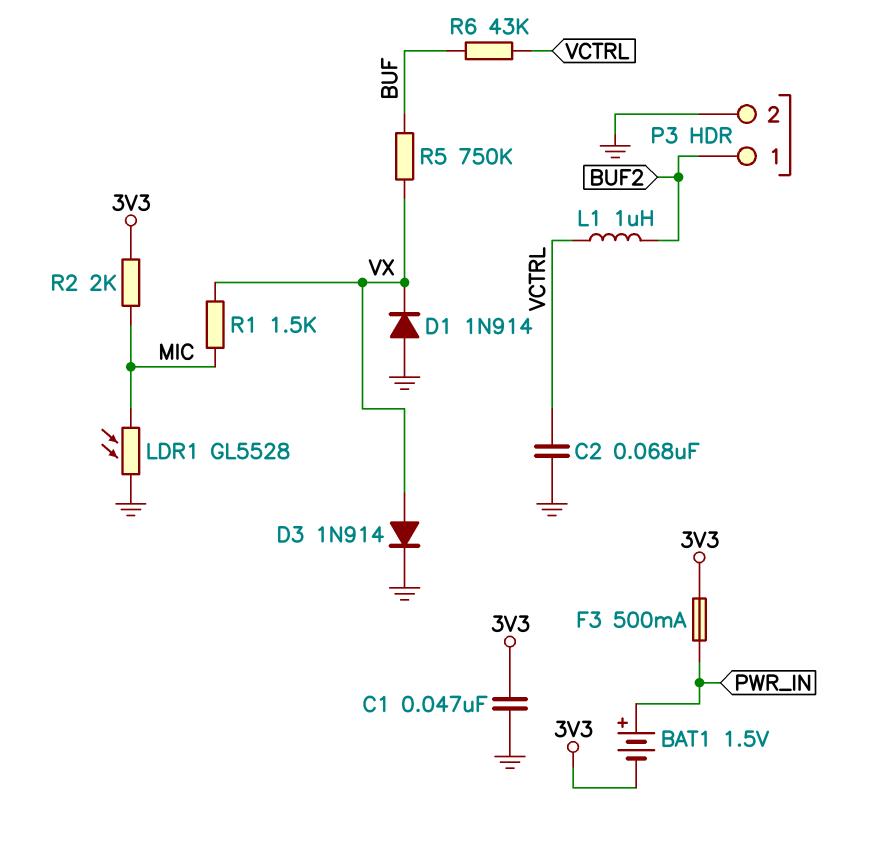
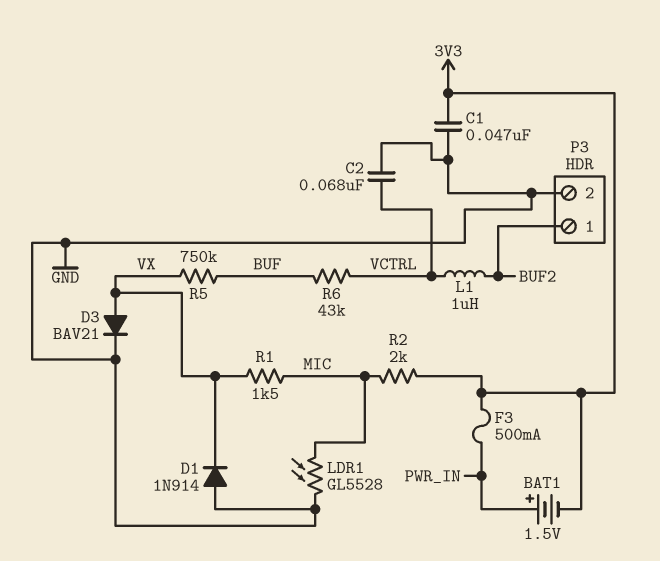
D3: diode 1N914 (A VX, K GND) -> diode BAV21 (A VX, K GND)

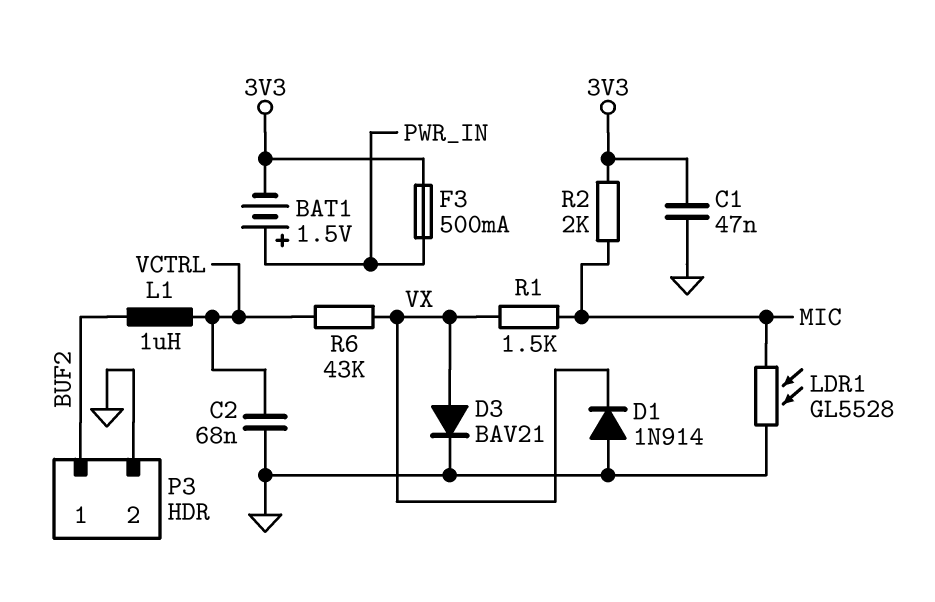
R5: 750k (BUF, VX) -> none
R6: 43k (BUF, VCTRL) -> 43k (VCTRL, VX)

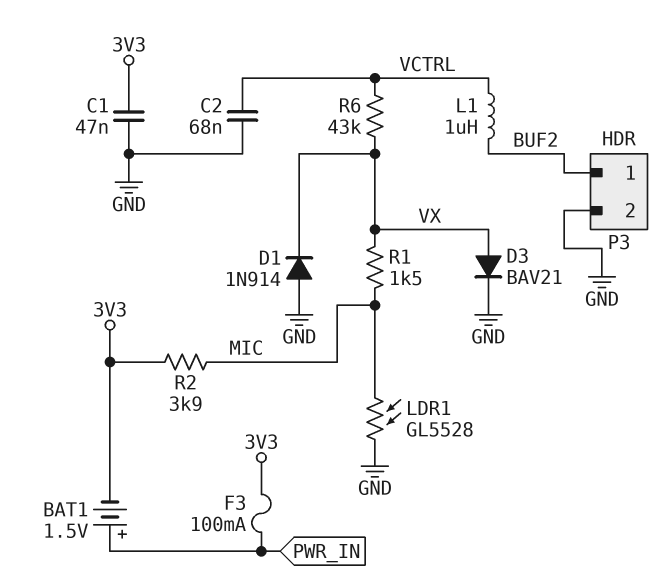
F3: 500mA (3V3, PWR_IN) -> 100mA (3V3, PWR_IN)
R2: 2k (3V3, MIC) -> 3.9k (3V3, MIC)

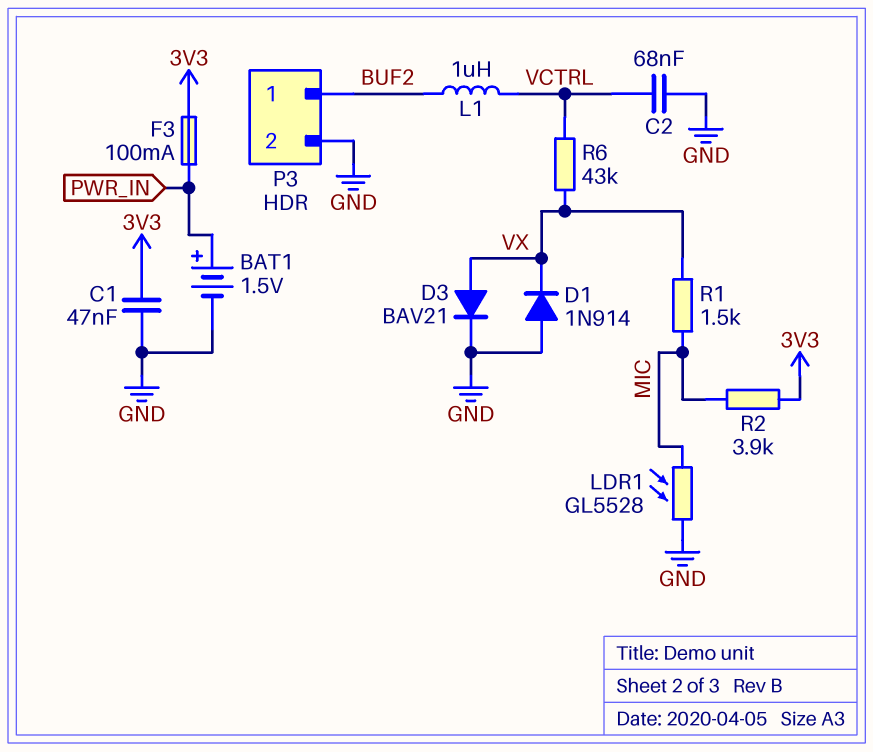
BAT1: 1.5V (plus PWR_IN, minus 3V3) -> 1.5V (plus PWR_IN, minus GND)

